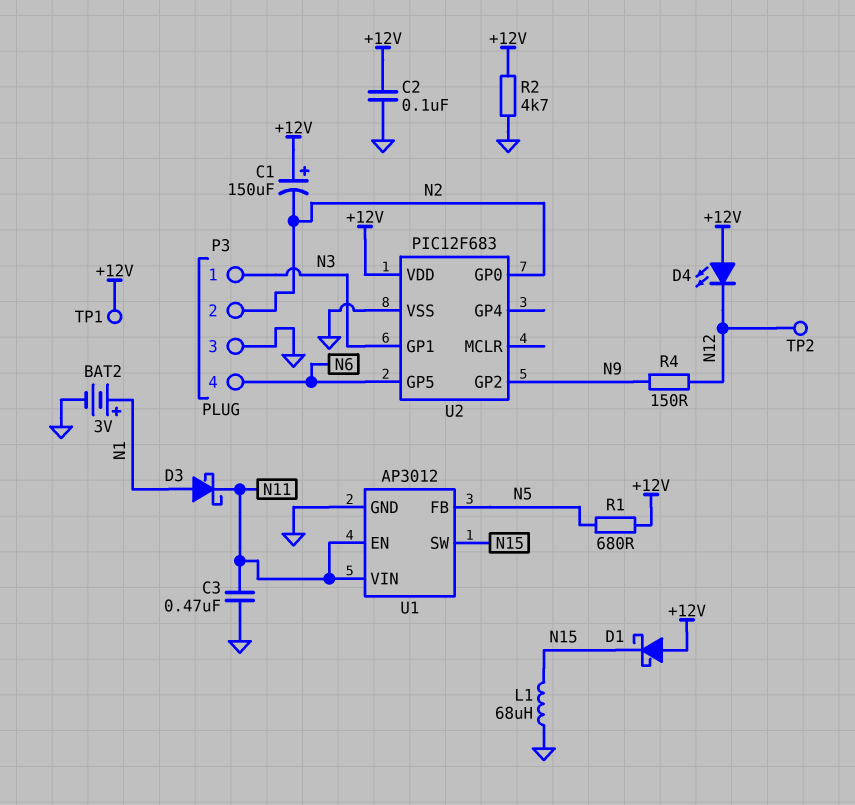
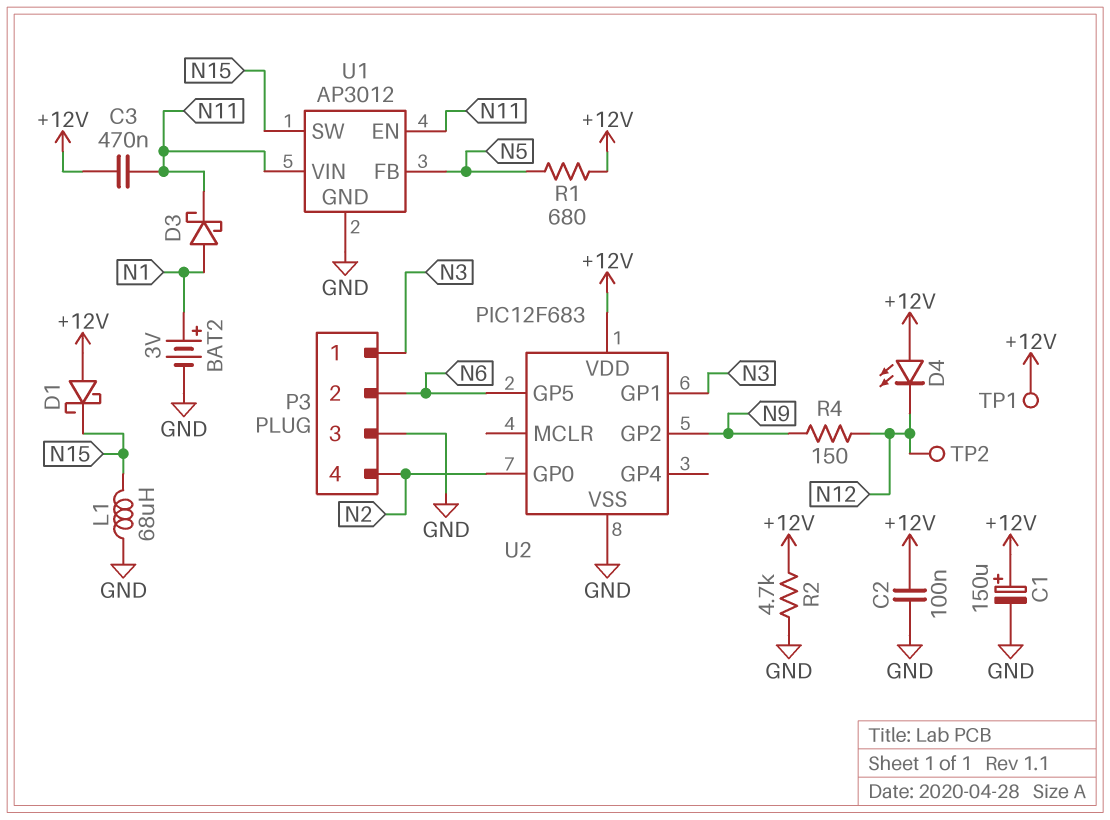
C1: 150uF (plus +12V, minus N2) -> 150uF (plus +12V, minus GND)
C3: 470nF (GND, N11) -> 470nF (+12V, N11)
P3 pin 2: N2 -> N6
P3 pin 4: N6 -> N2

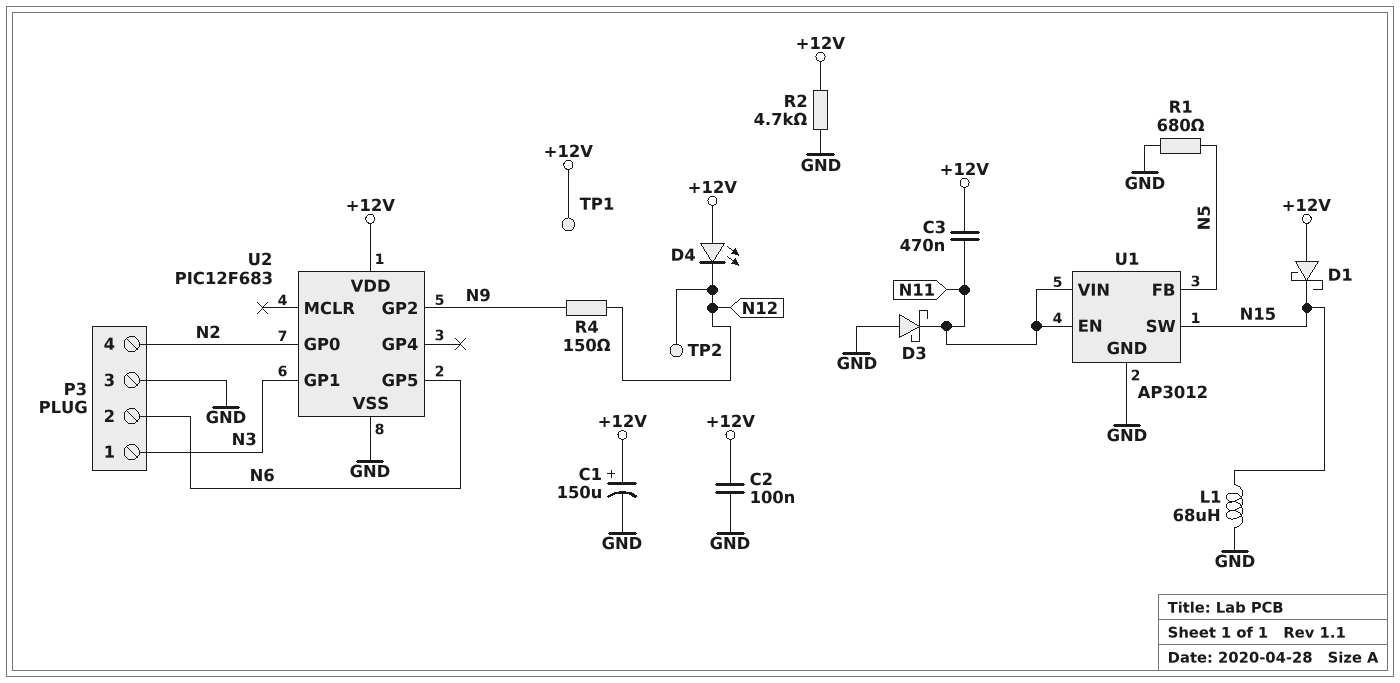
BAT2: 3V (plus N1, minus GND) -> none
D3: schottky (A N1, K N11) -> schottky (A GND, K N11)
R1: 680 (+12V, N5) -> 680 (GND, N5)

